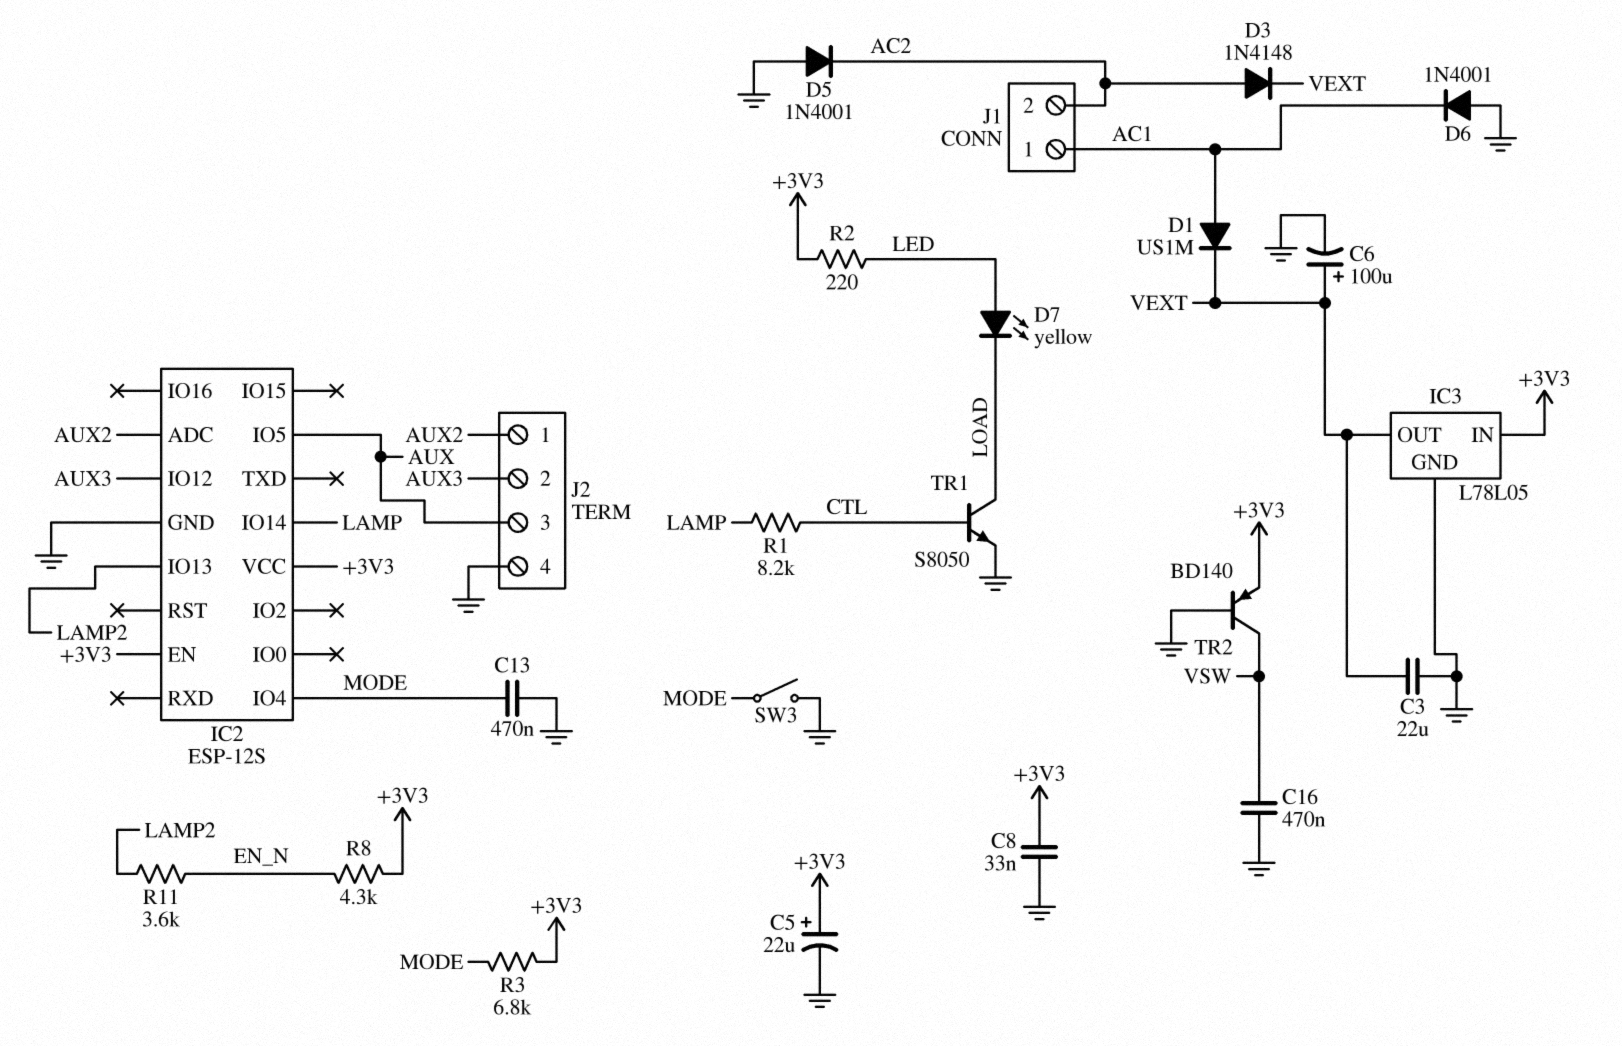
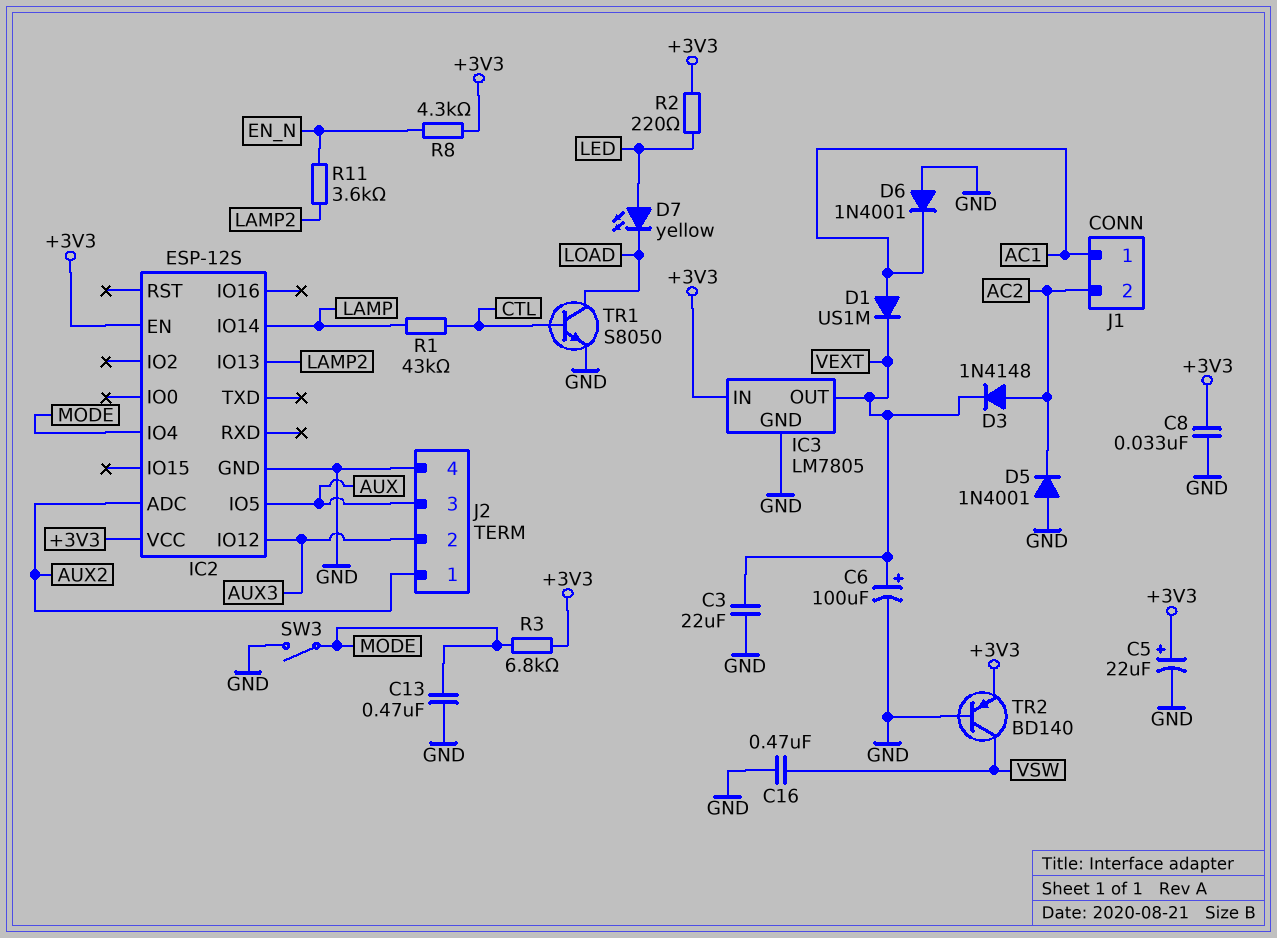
IC3: L78L05 -> LM7805
R1: 8.2k (CTL, LAMP) -> 43k (CTL, LAMP)

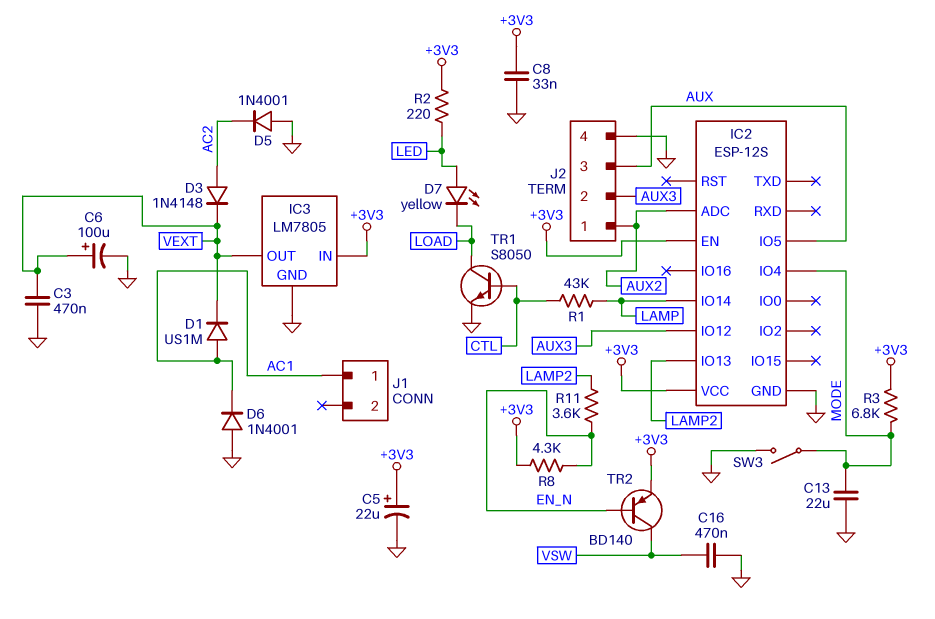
C3: 22uF (GND, VEXT) -> 470nF (GND, VEXT)
C13: 470nF (GND, MODE) -> 22uF (GND, MODE)
J1 pin 2: AC2 -> none
TR2: PNP BD140 (B GND, C VSW, E +3V3) -> PNP BD140 (B EN_N, C VSW, E +3V3)

